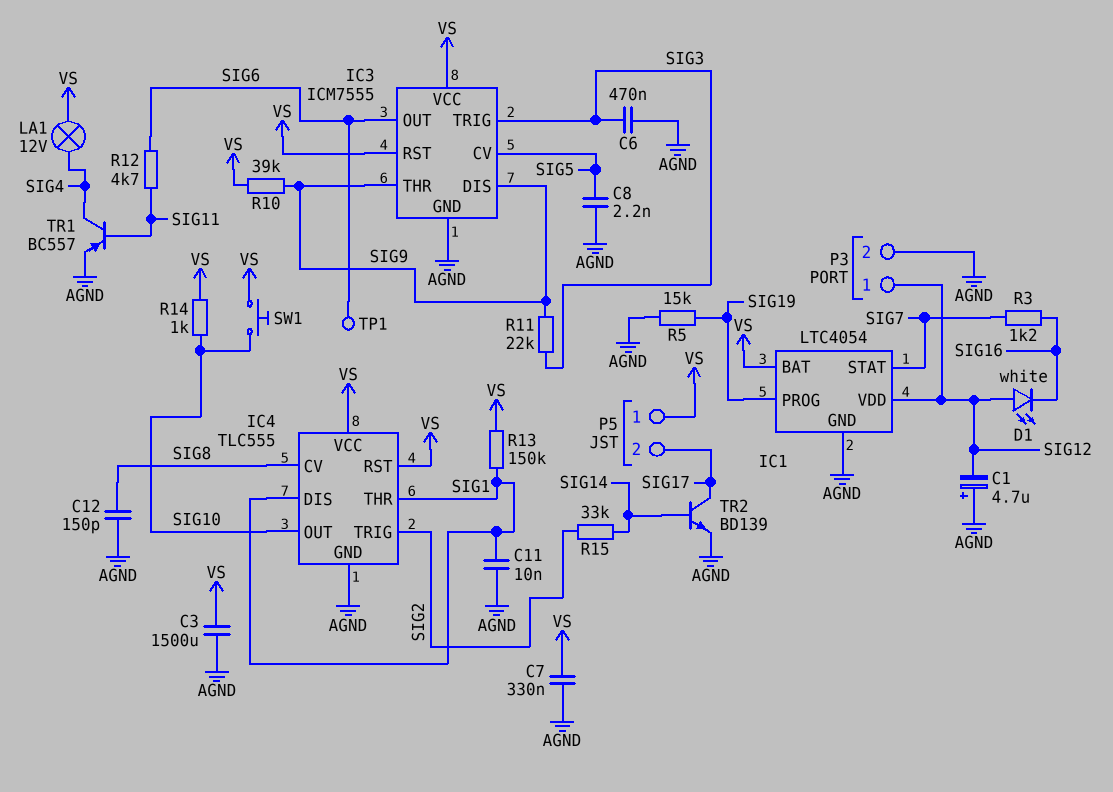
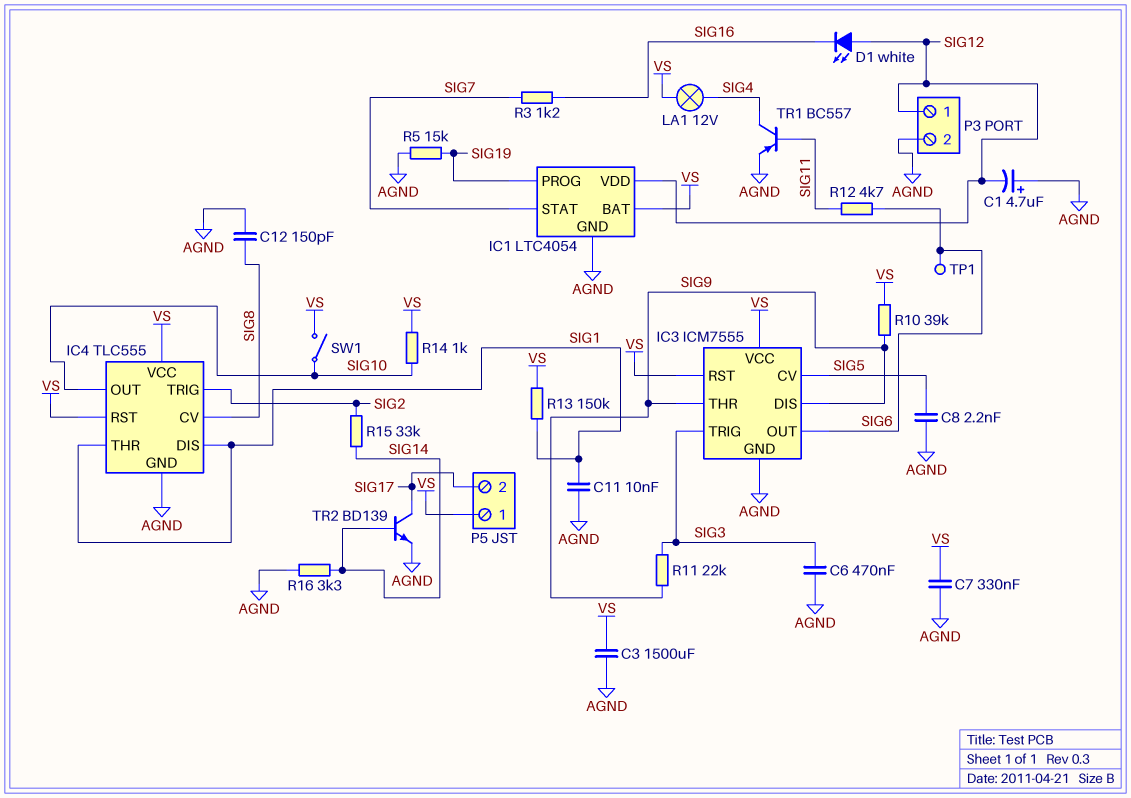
R16: none -> 3.3k (AGND, SIG14)
SW1: button (SIG10, VS) -> switch (SIG10, VS)

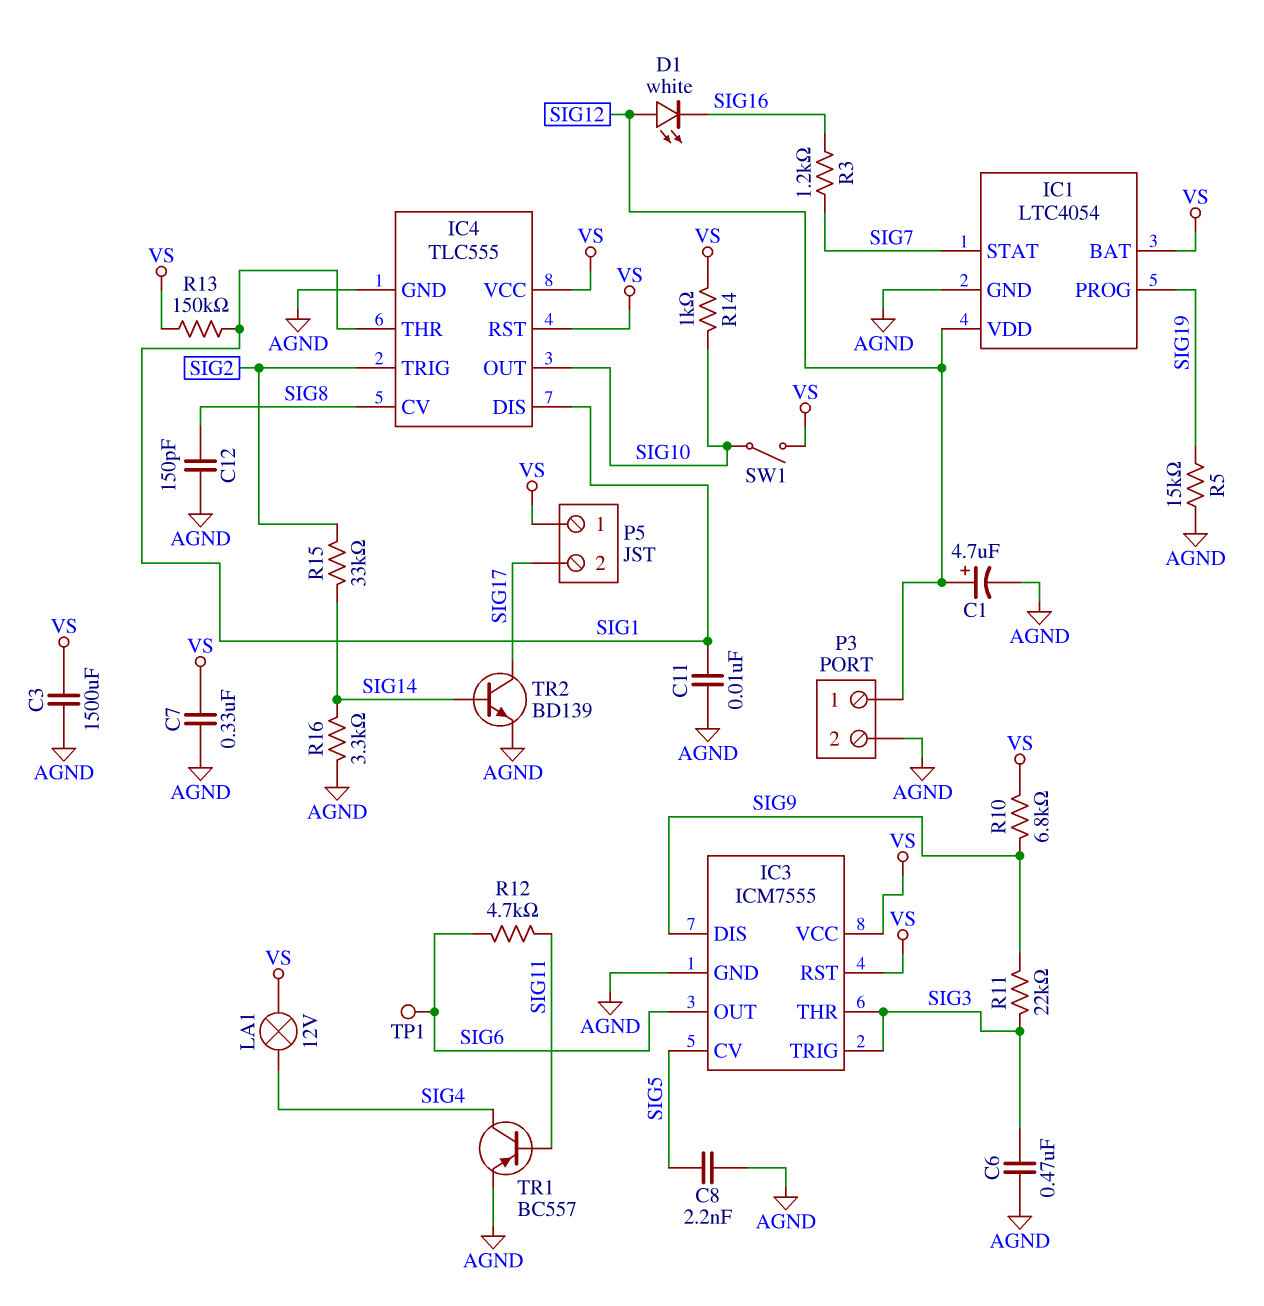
C1: 4.7uF (plus AGND, minus SIG12) -> 4.7uF (plus SIG12, minus AGND)
IC3 pin THR: SIG9 -> SIG3
R10: 39k (SIG9, VS) -> 6.8k (SIG9, VS)

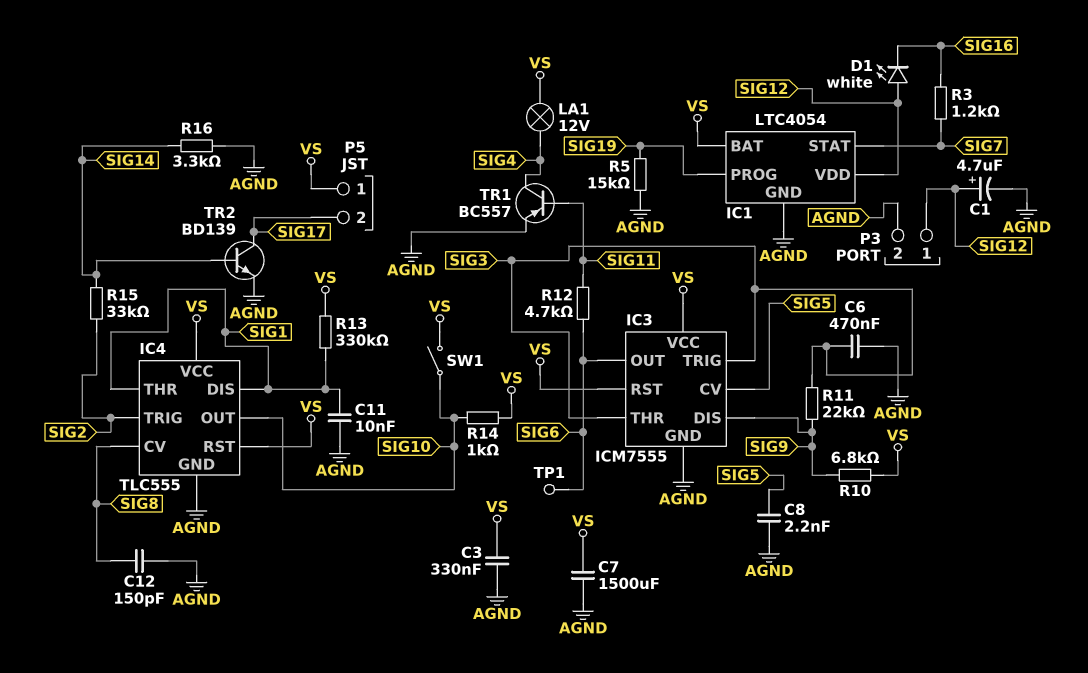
C3: 1500uF (AGND, VS) -> 330nF (AGND, VS)
C7: 330nF (AGND, VS) -> 1500uF (AGND, VS)
R13: 150k (SIG1, VS) -> 330k (SIG1, VS)

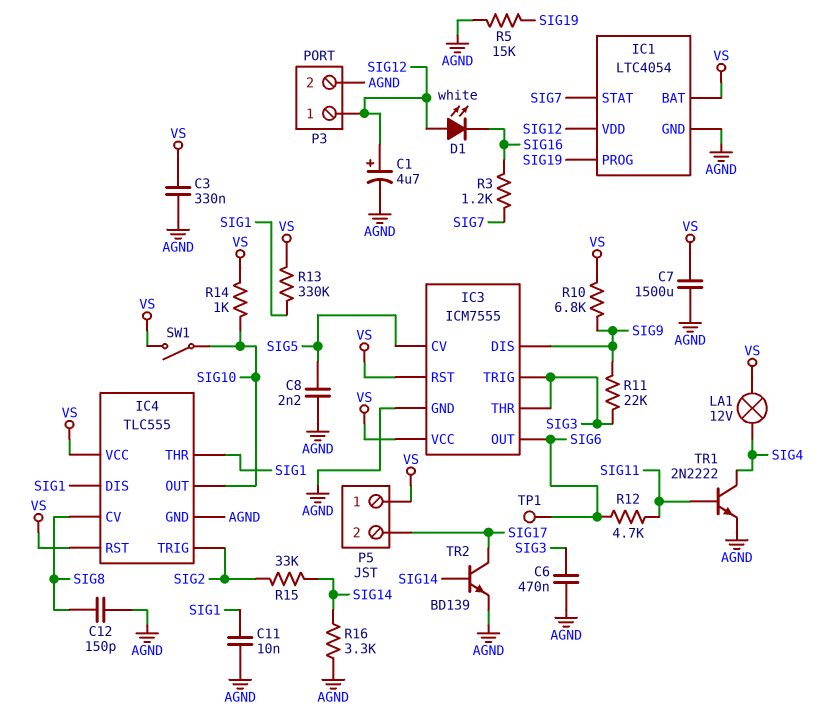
TR1: PNP BC557 (B SIG11, C SIG4, E AGND) -> NPN 2N2222 (B SIG11, C SIG4, E AGND)

